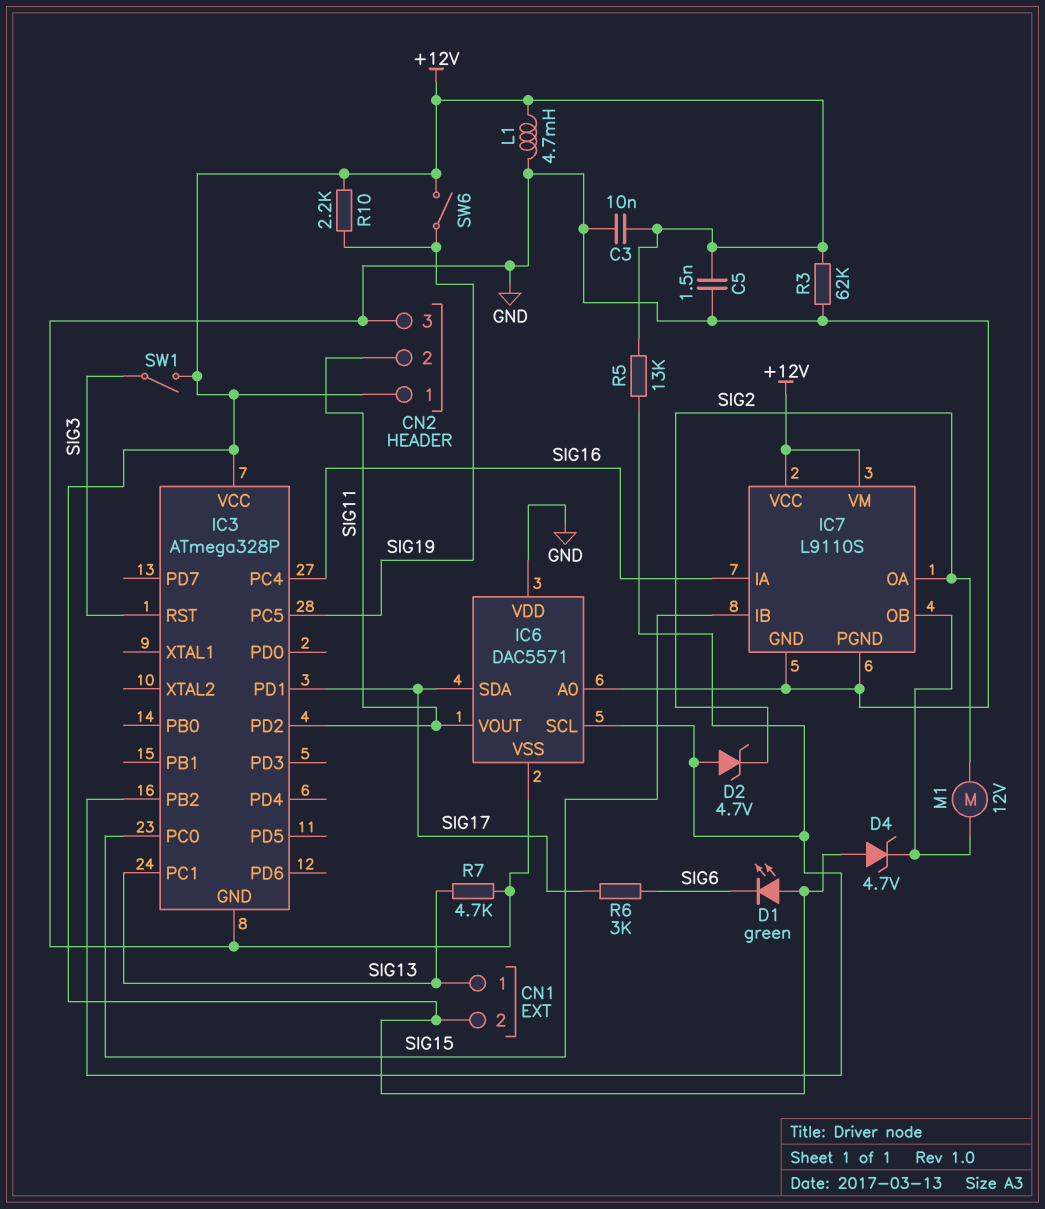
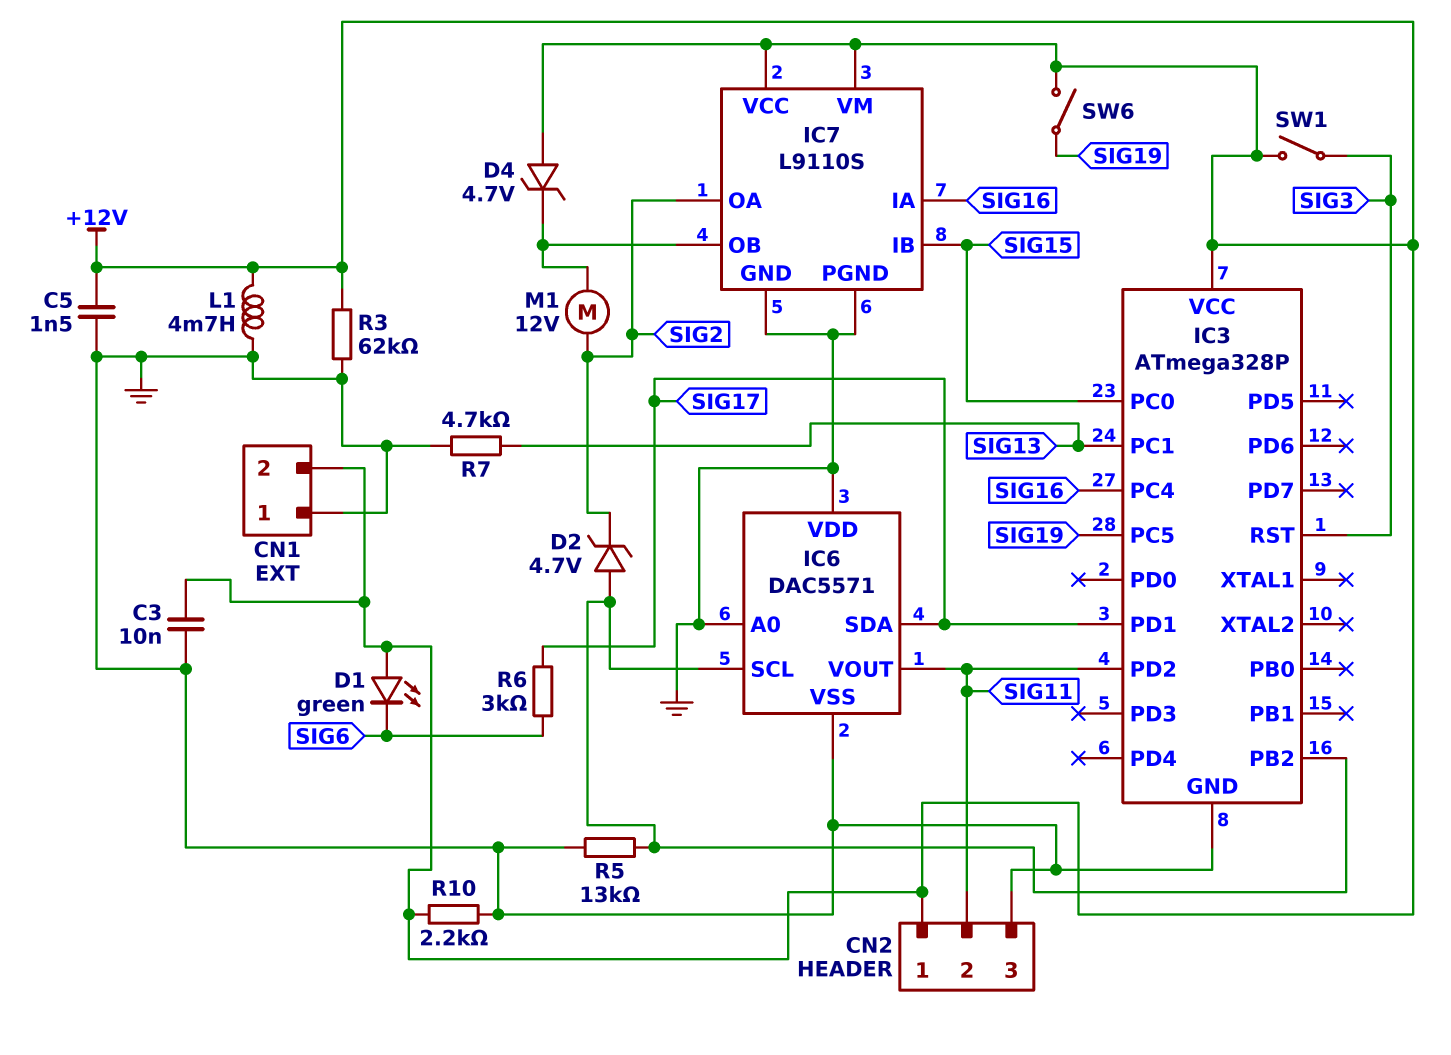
CN1 pin 1: SIG13 -> GND
R5: 13k (+12V, IC3/PB2) -> 13k (GND, IC3/PB2)
R10: 2.2k (+12V, SIG19) -> 2.2k (+12V, GND)

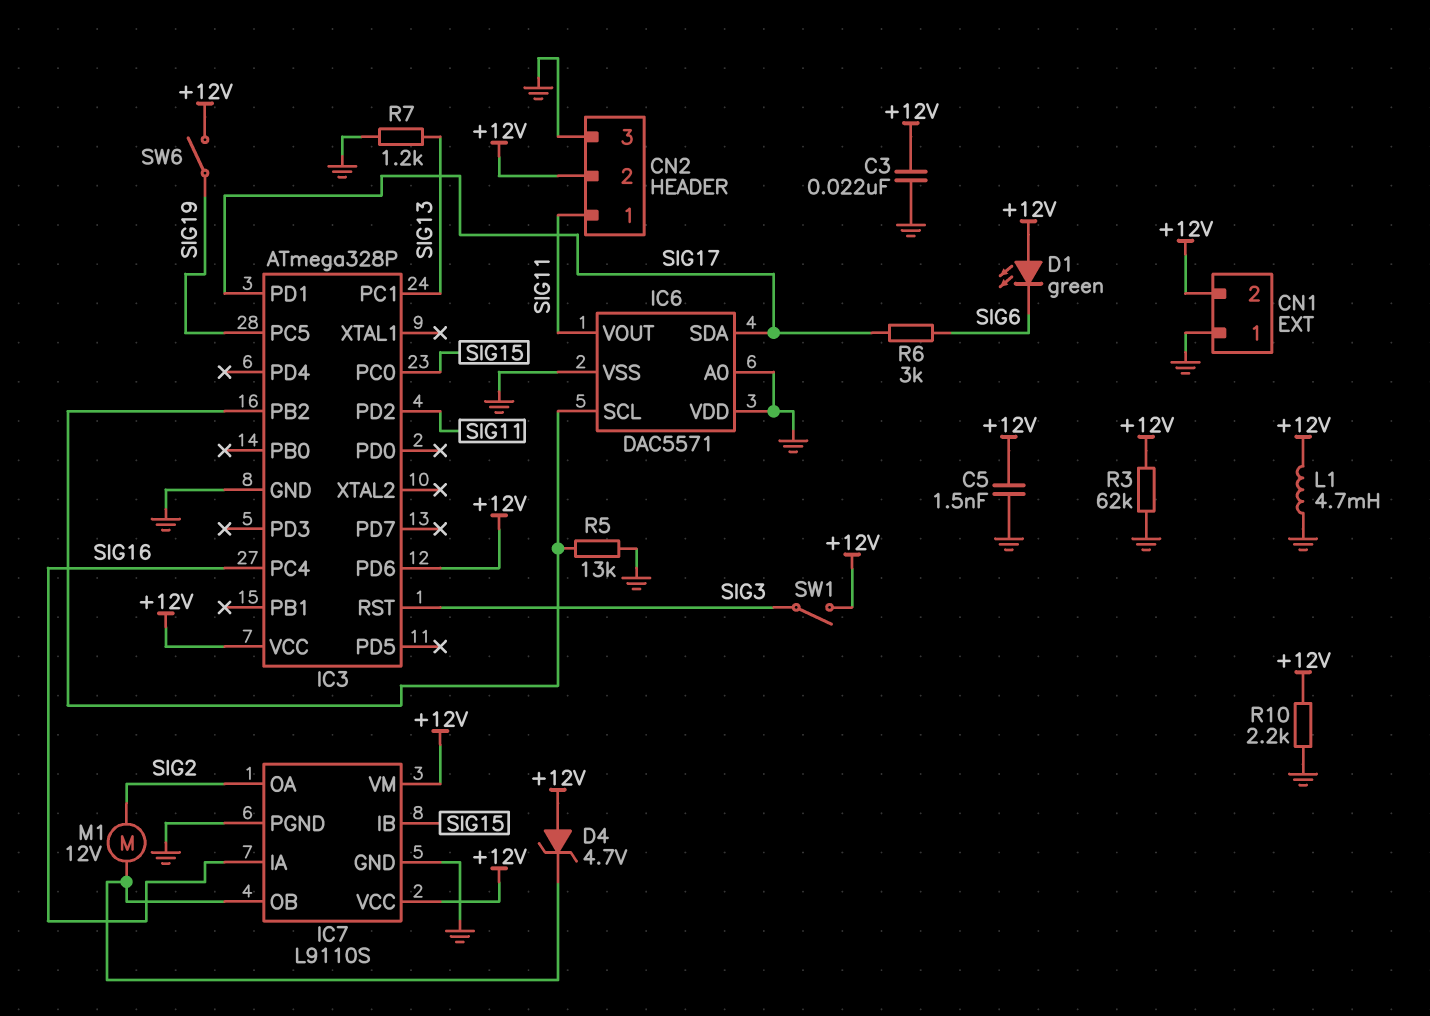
C3: 10nF (+12V, GND) -> 22nF (+12V, GND)
CN2 pin 1: +12V -> SIG11
CN2 pin 2: SIG11 -> +12V
D2: zener 4.7V (A IC3/PB2, K SIG2) -> none
IC3 pin PD6: none -> +12V
R7: 4.7k (GND, SIG13) -> 1.2k (GND, SIG13)

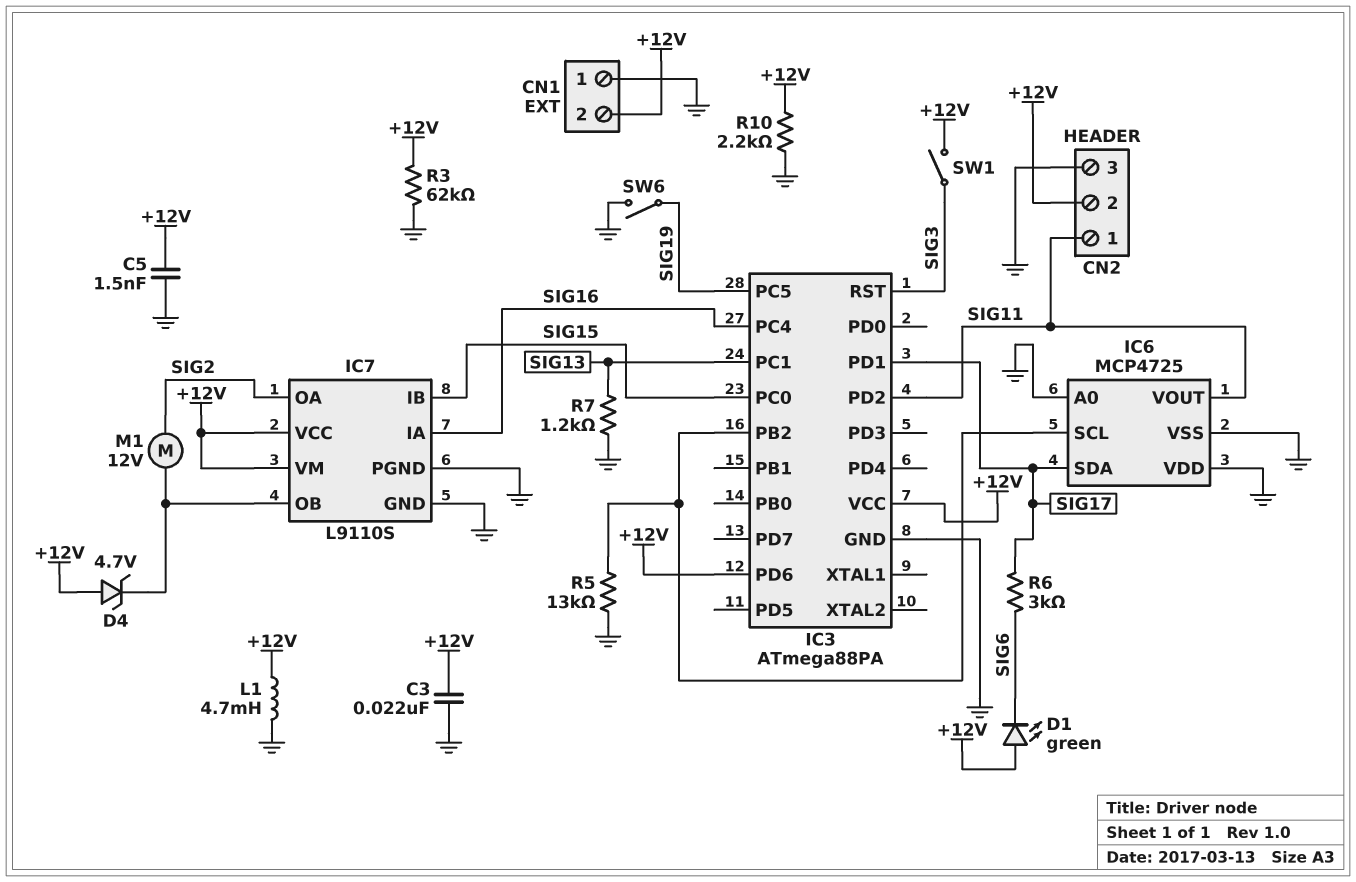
IC3: ATmega328P -> ATmega88PA
IC6: DAC5571 -> MCP4725
SW6: switch (+12V, SIG19) -> switch (GND, SIG19)

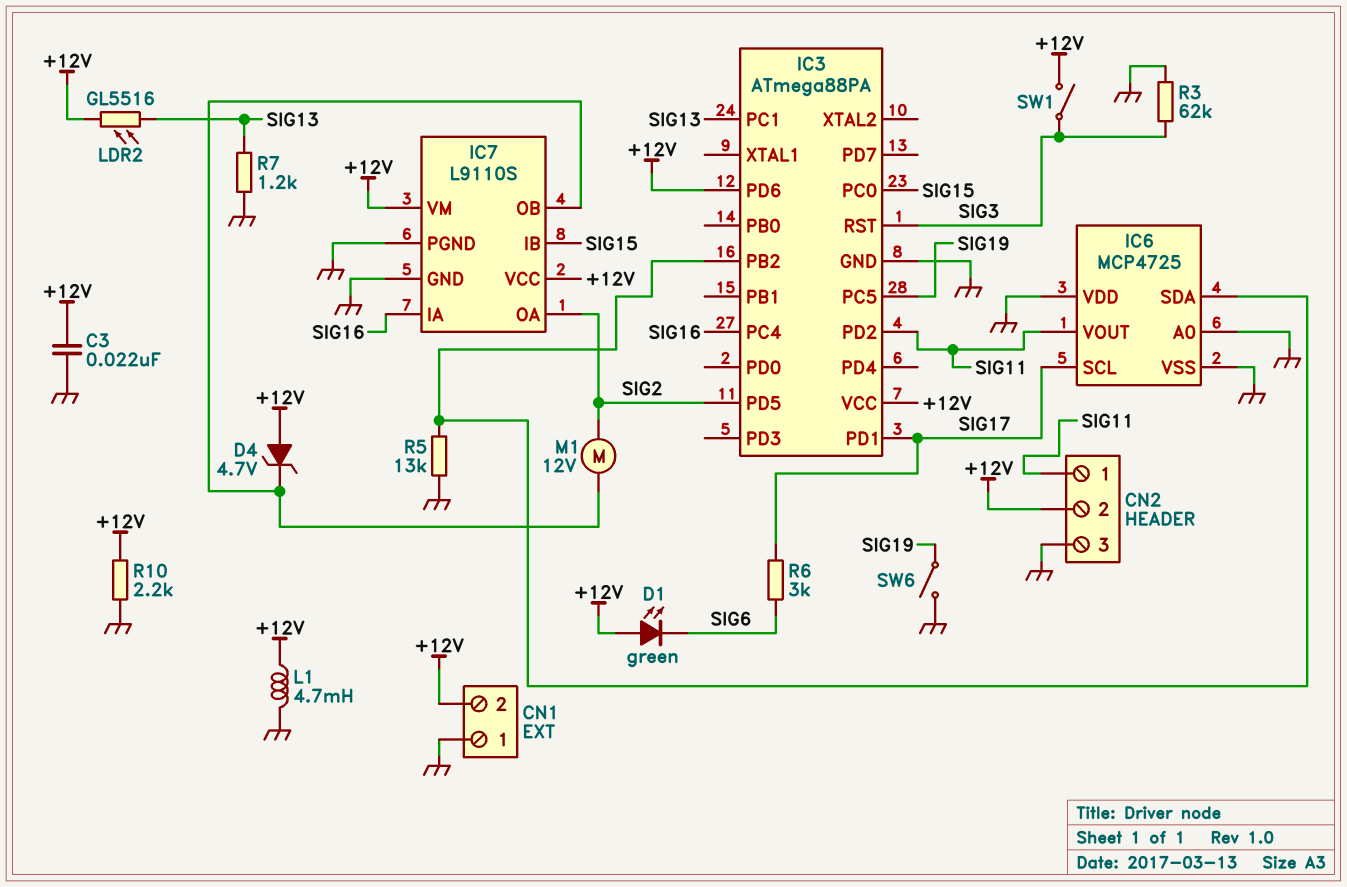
C5: 1.5nF (+12V, GND) -> none
IC3 pin PD5: none -> SIG2
IC6 pin SCL: IC3/PB2 -> SIG17
IC6 pin SDA: SIG17 -> IC3/PB2
LDR2: none -> GL5516 (+12V, SIG13)
R3: 62k (+12V, GND) -> 62k (GND, SIG3)

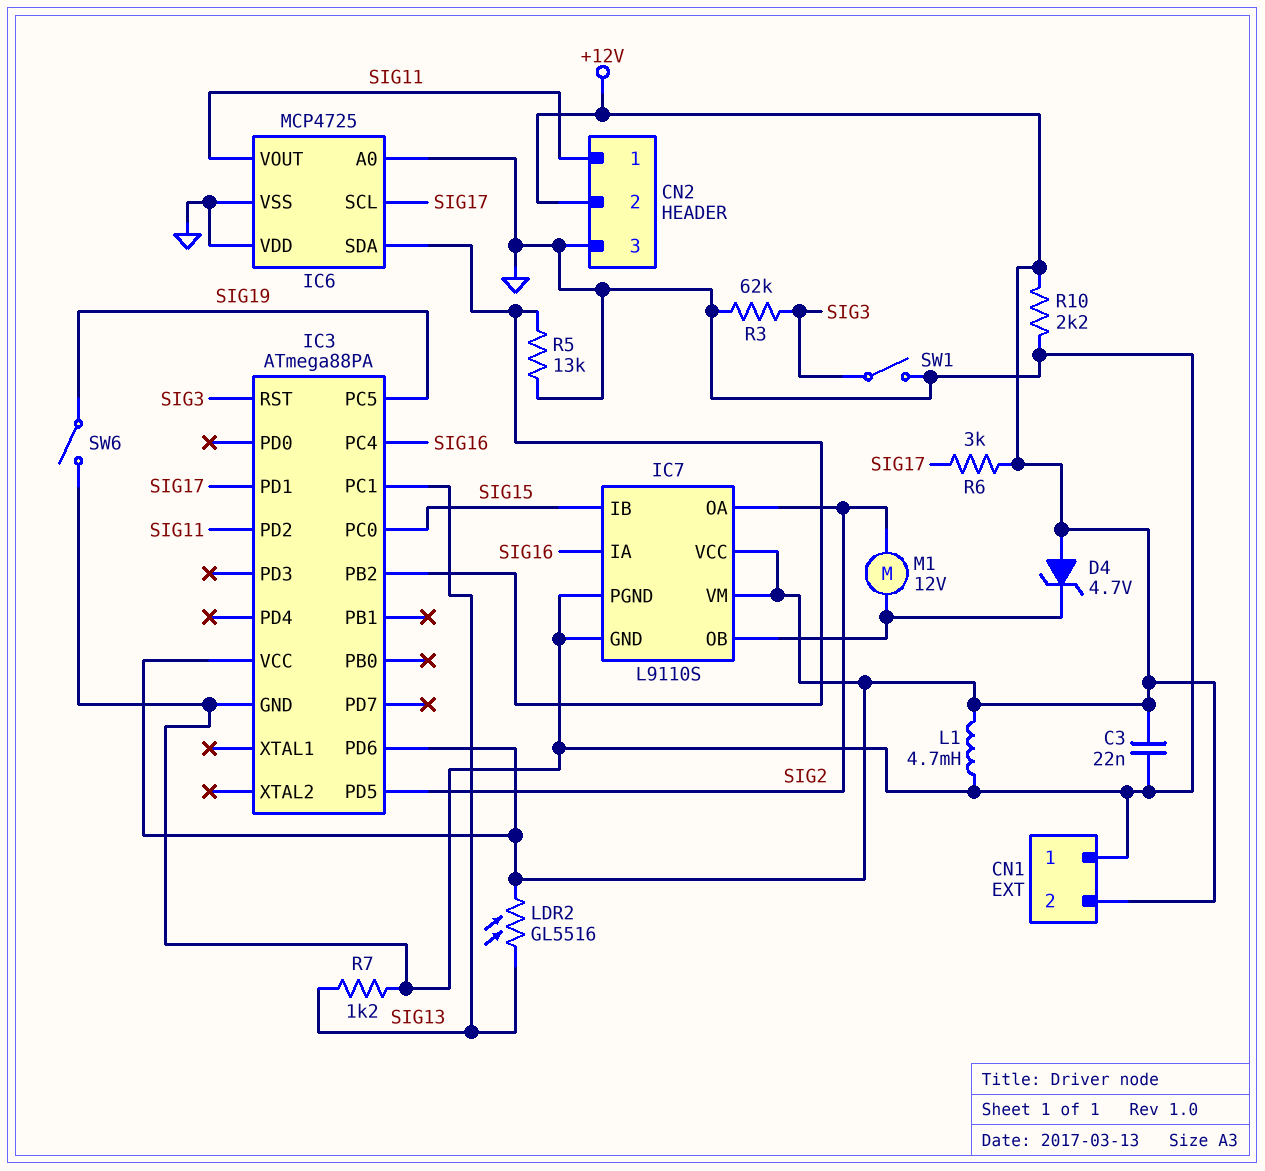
D1: LED green (A +12V, K SIG6) -> none
R6: 3k (SIG6, SIG17) -> 3k (+12V, SIG17)
SW1: switch (+12V, SIG3) -> switch (GND, SIG3)

